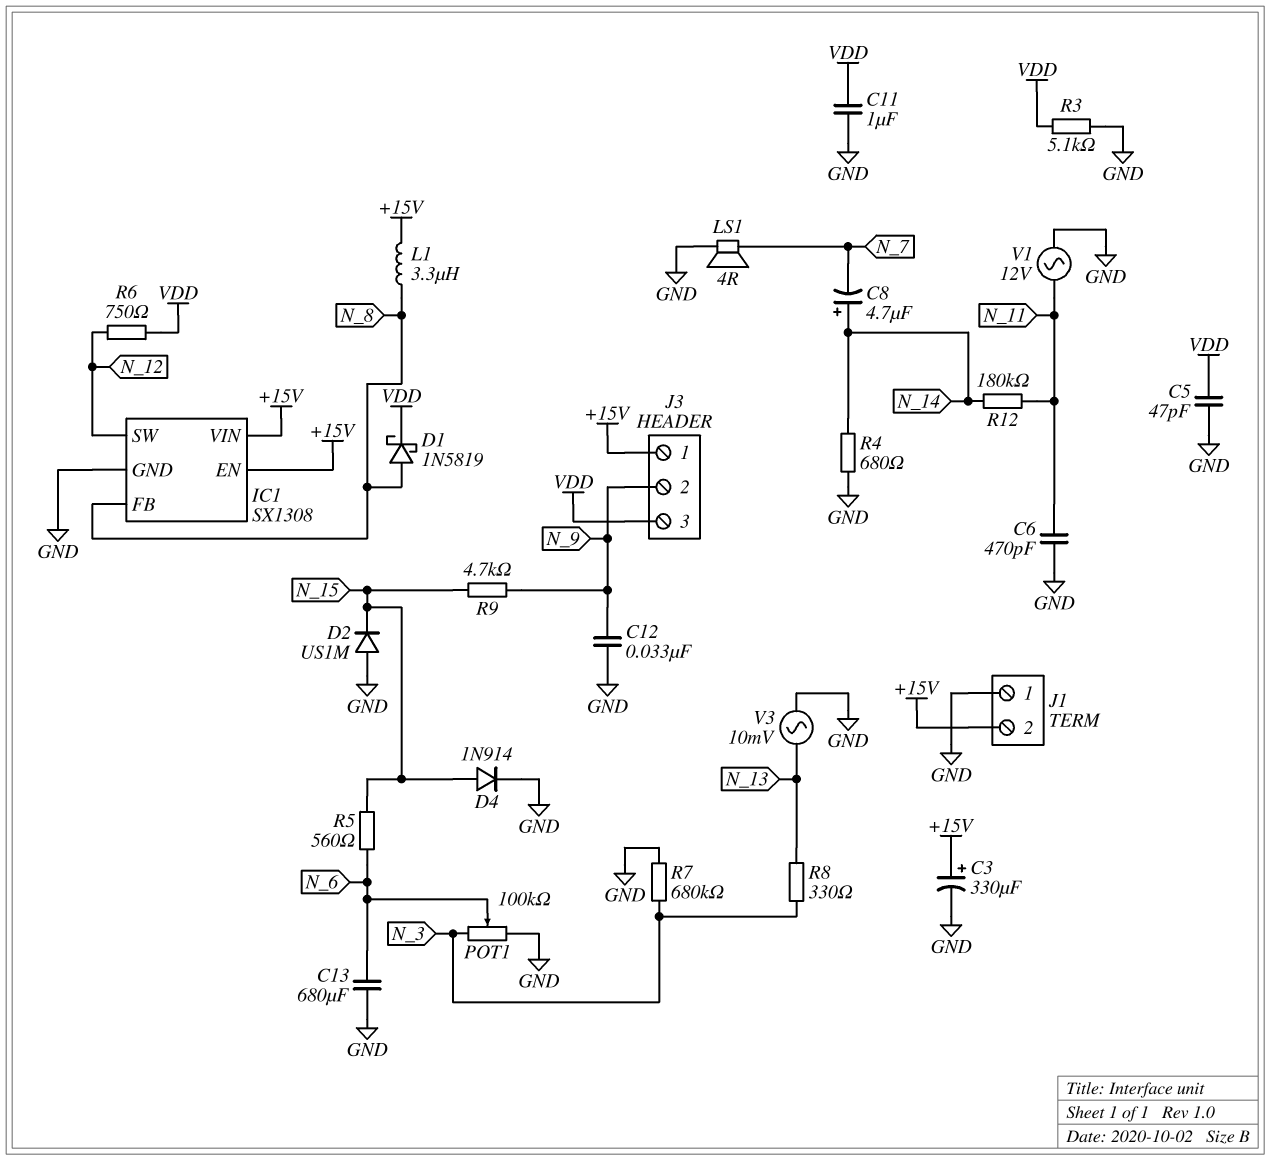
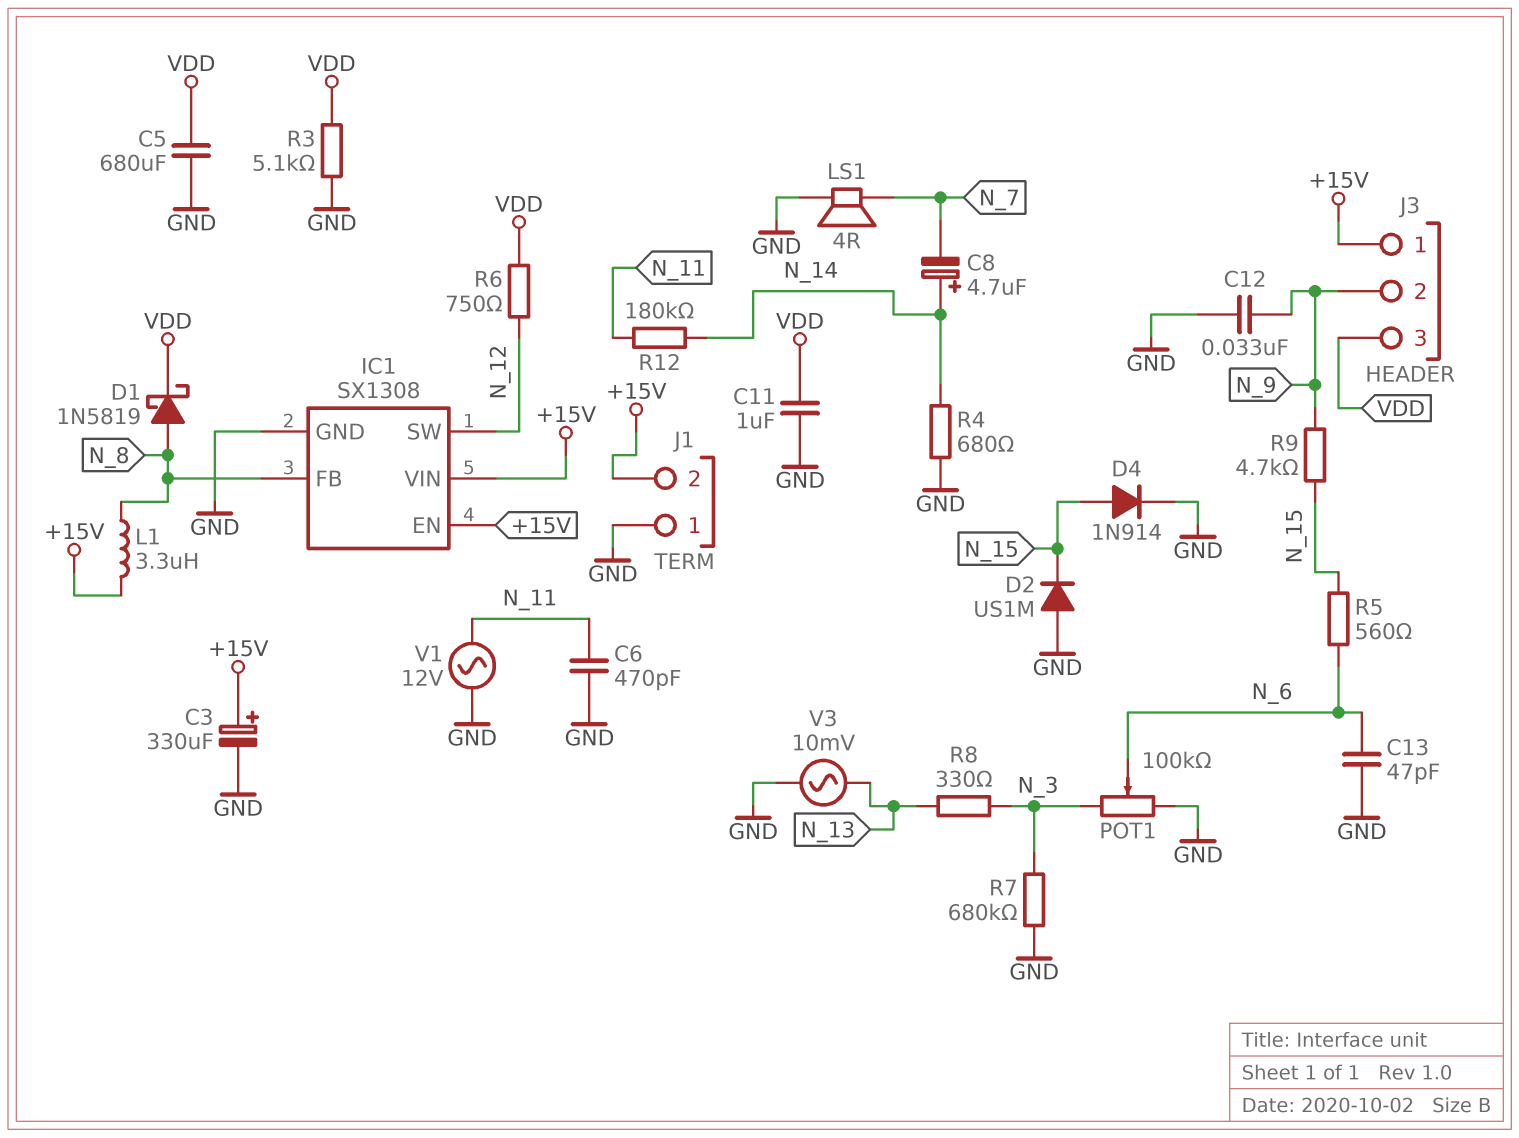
C5: 47pF (GND, VDD) -> 680uF (GND, VDD)
C13: 680uF (GND, N_6) -> 47pF (GND, N_6)

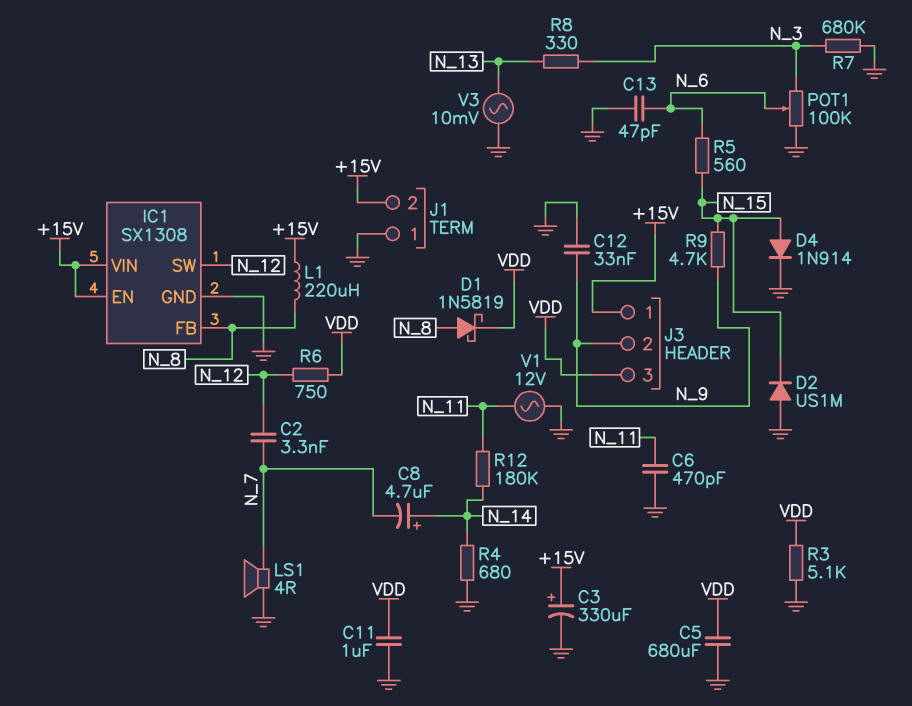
C2: none -> 3.3nF (N_7, N_12)
L1: 3.3uH (+15V, N_8) -> 220uH (+15V, N_8)

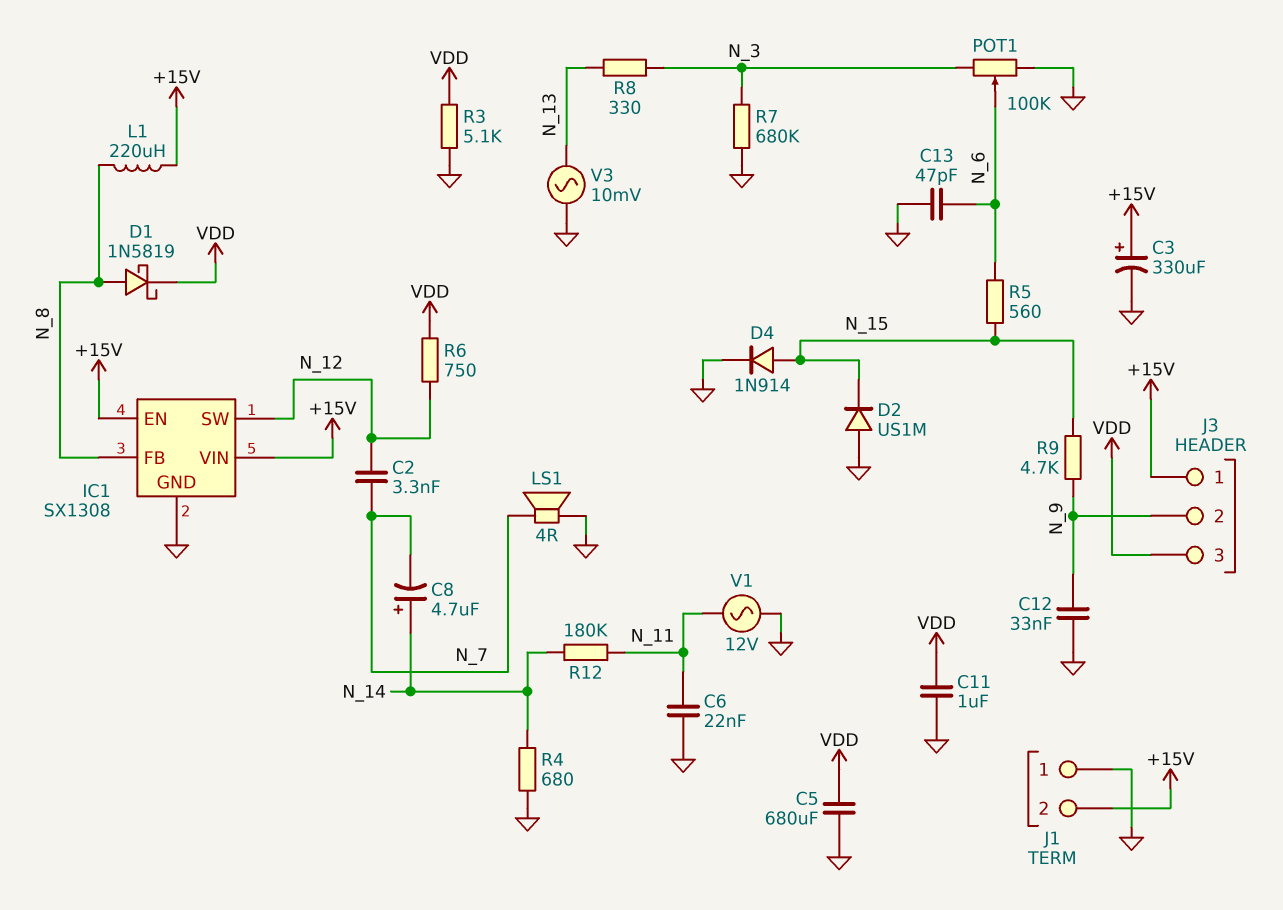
C6: 470pF (GND, N_11) -> 22nF (GND, N_11)

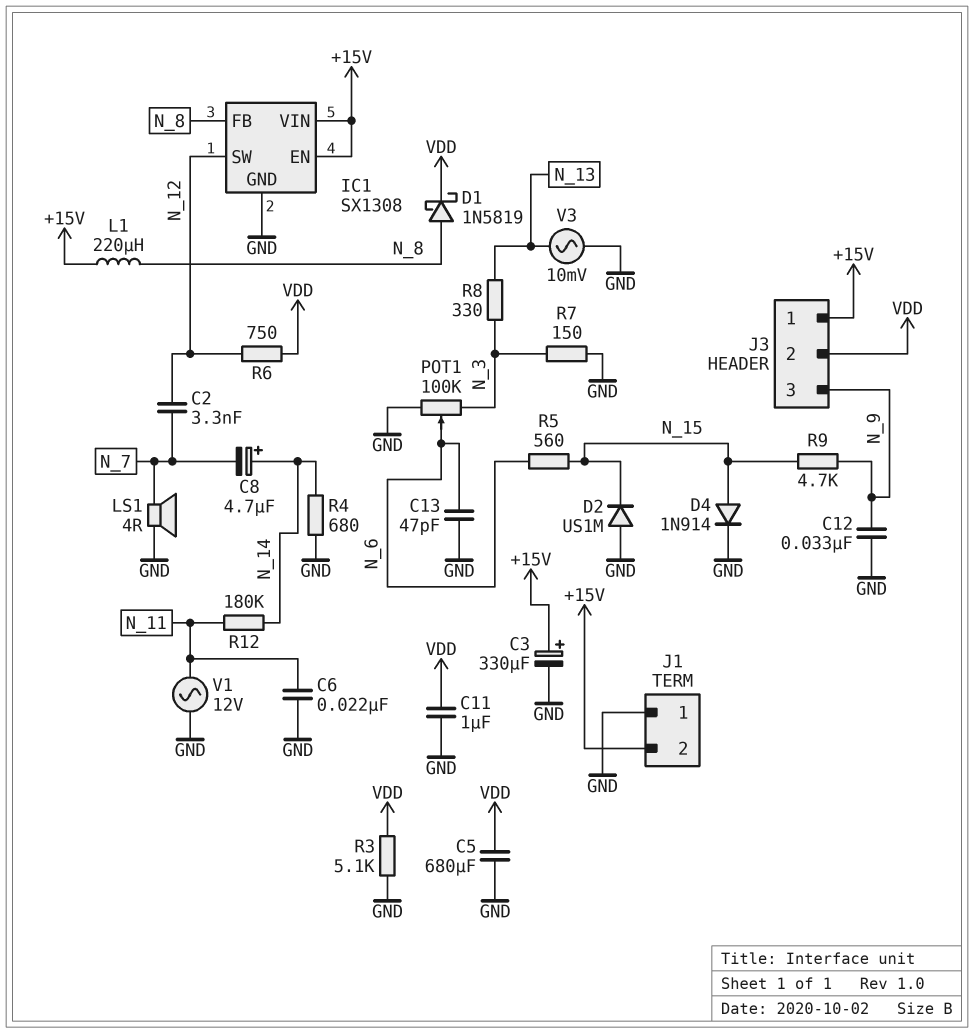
J3 pin 2: N_9 -> VDD
J3 pin 3: VDD -> N_9
R7: 680k (GND, N_3) -> 150 (GND, N_3)

